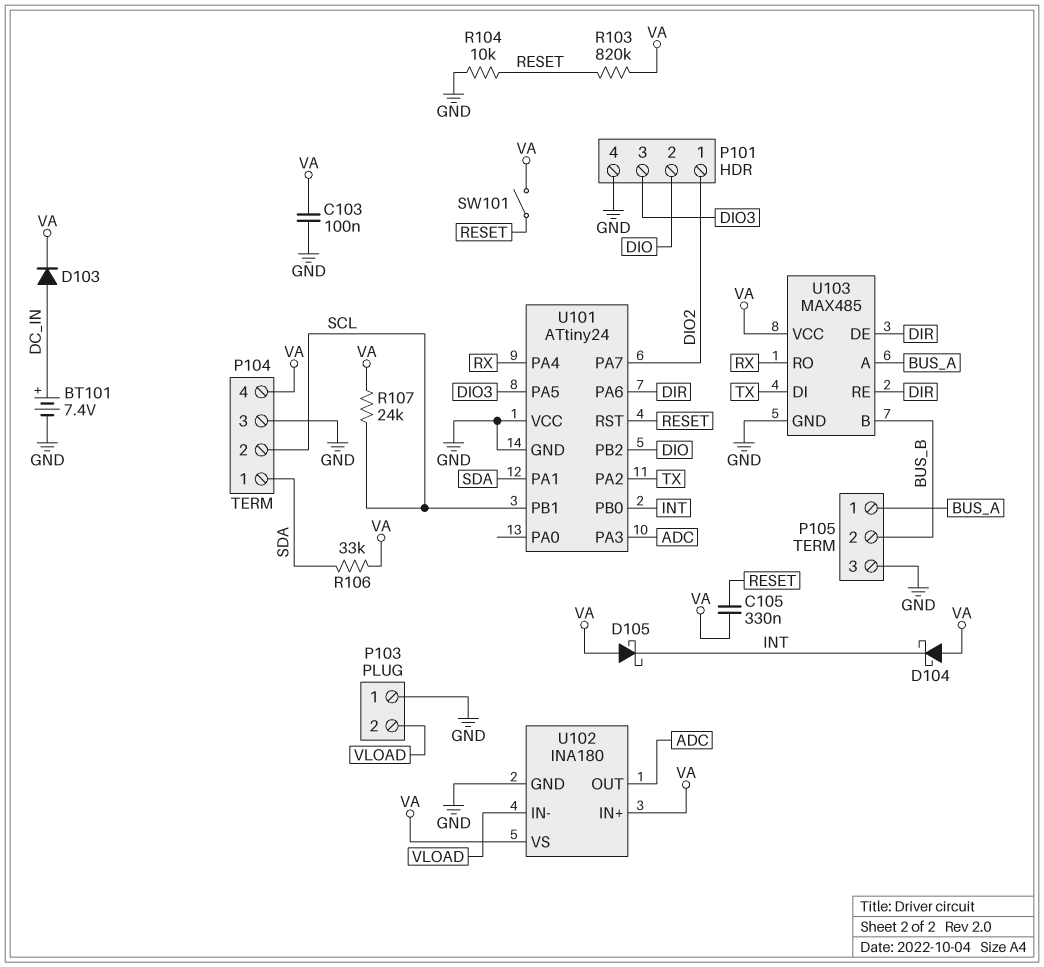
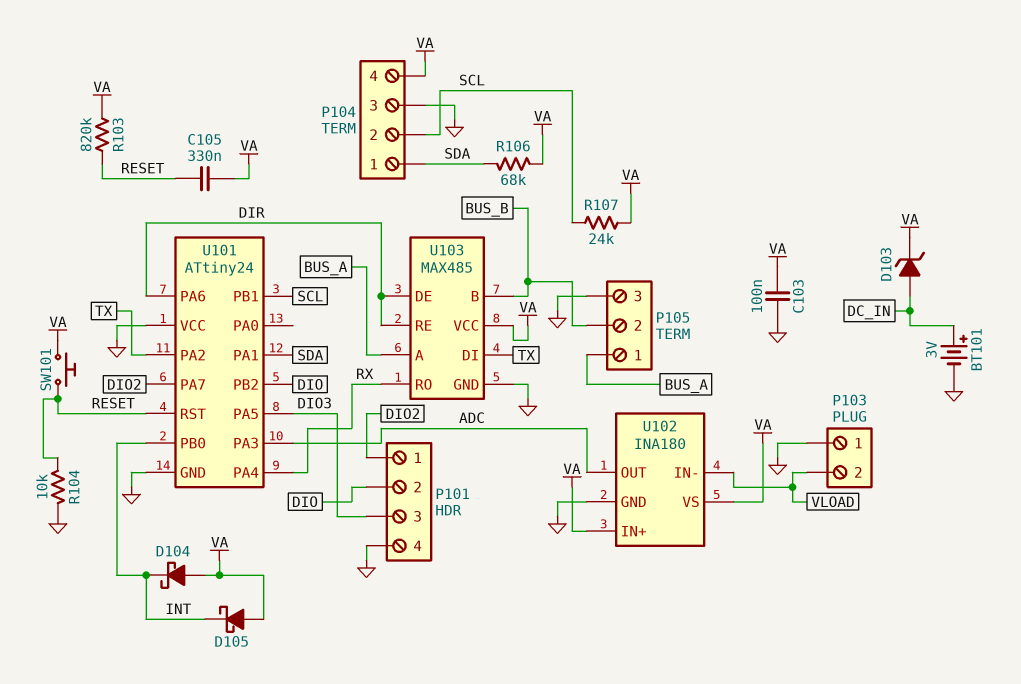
BT101: 7.4V (plus DC_IN, minus GND) -> 3V (plus DC_IN, minus GND)
D103: diode (A DC_IN, K VA) -> zener (A DC_IN, K VA)
R106: 33k (SDA, VA) -> 68k (SDA, VA)
SW101: switch (RESET, VA) -> button (RESET, VA)

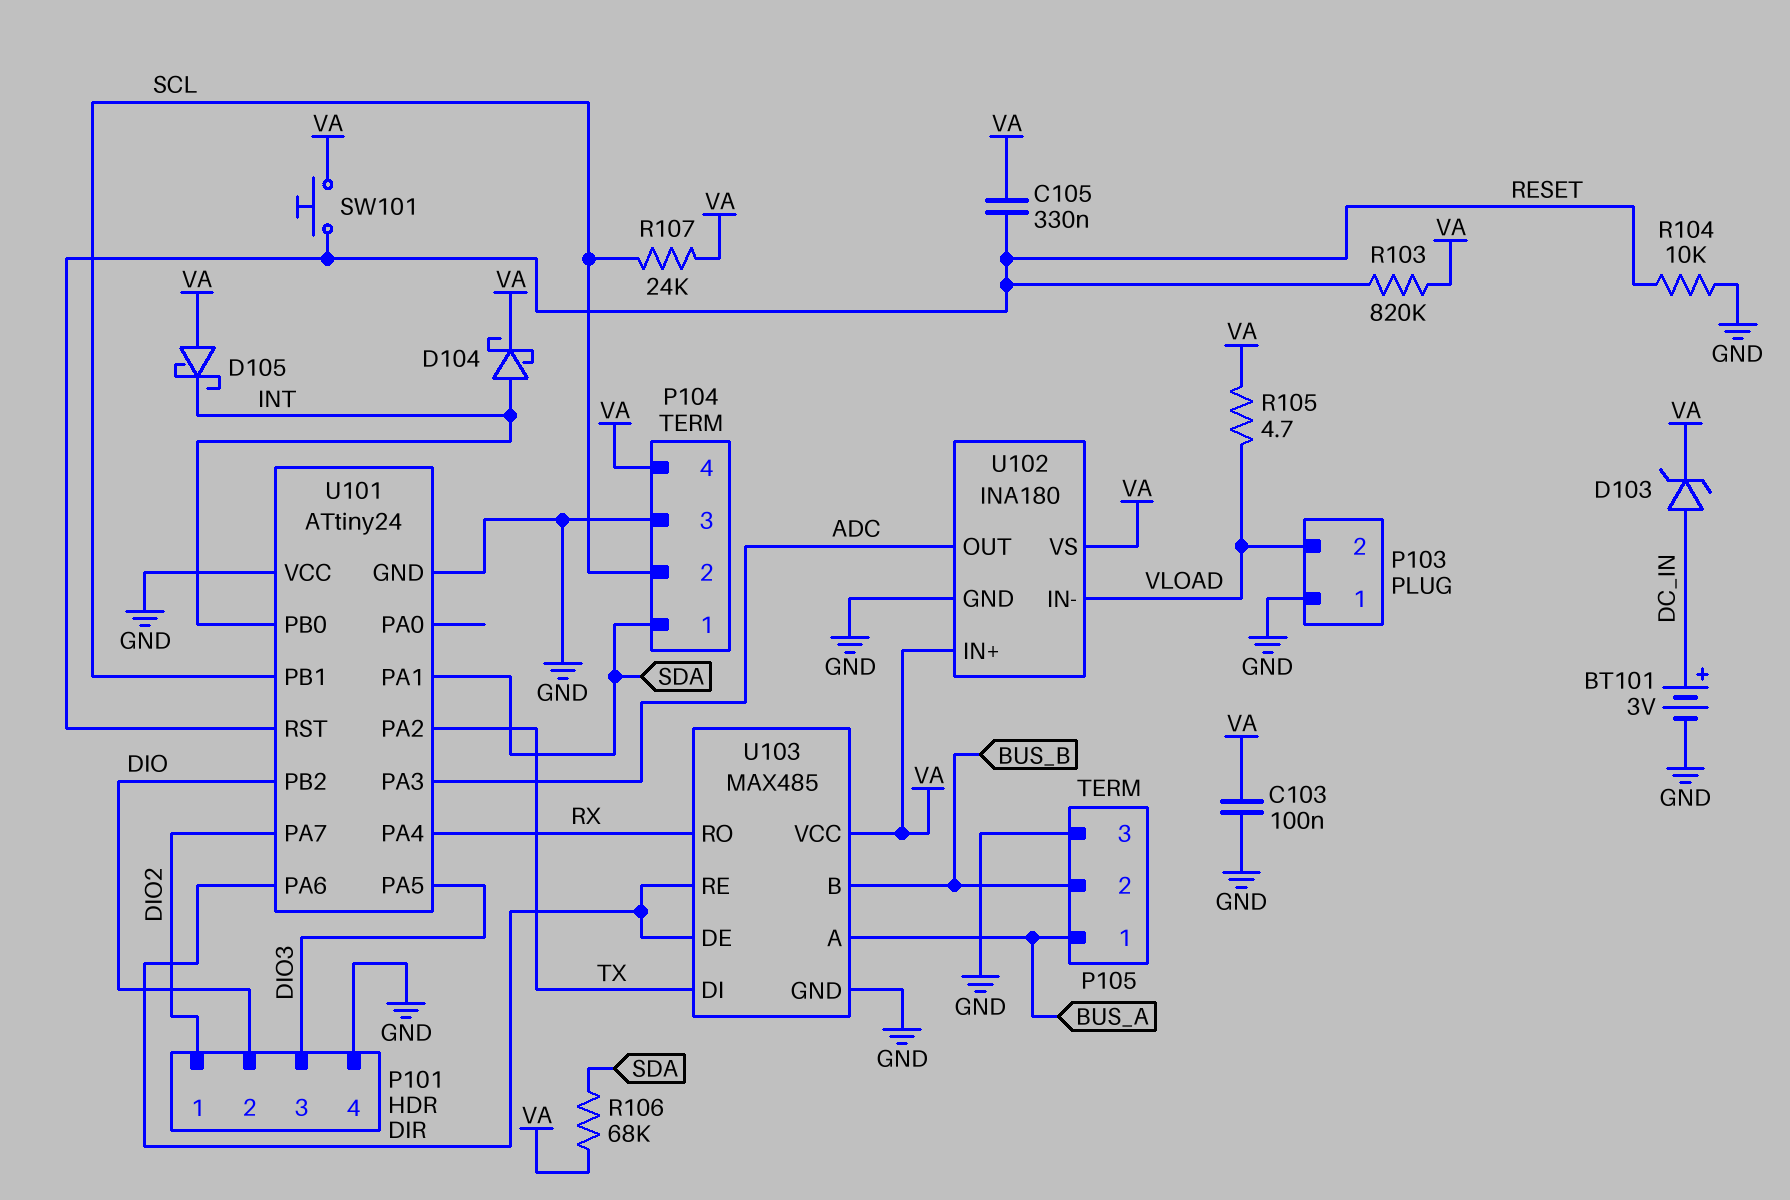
D104: schottky (A VA, K INT) -> schottky (A INT, K VA)
R105: none -> 4.7 (VA, VLOAD)

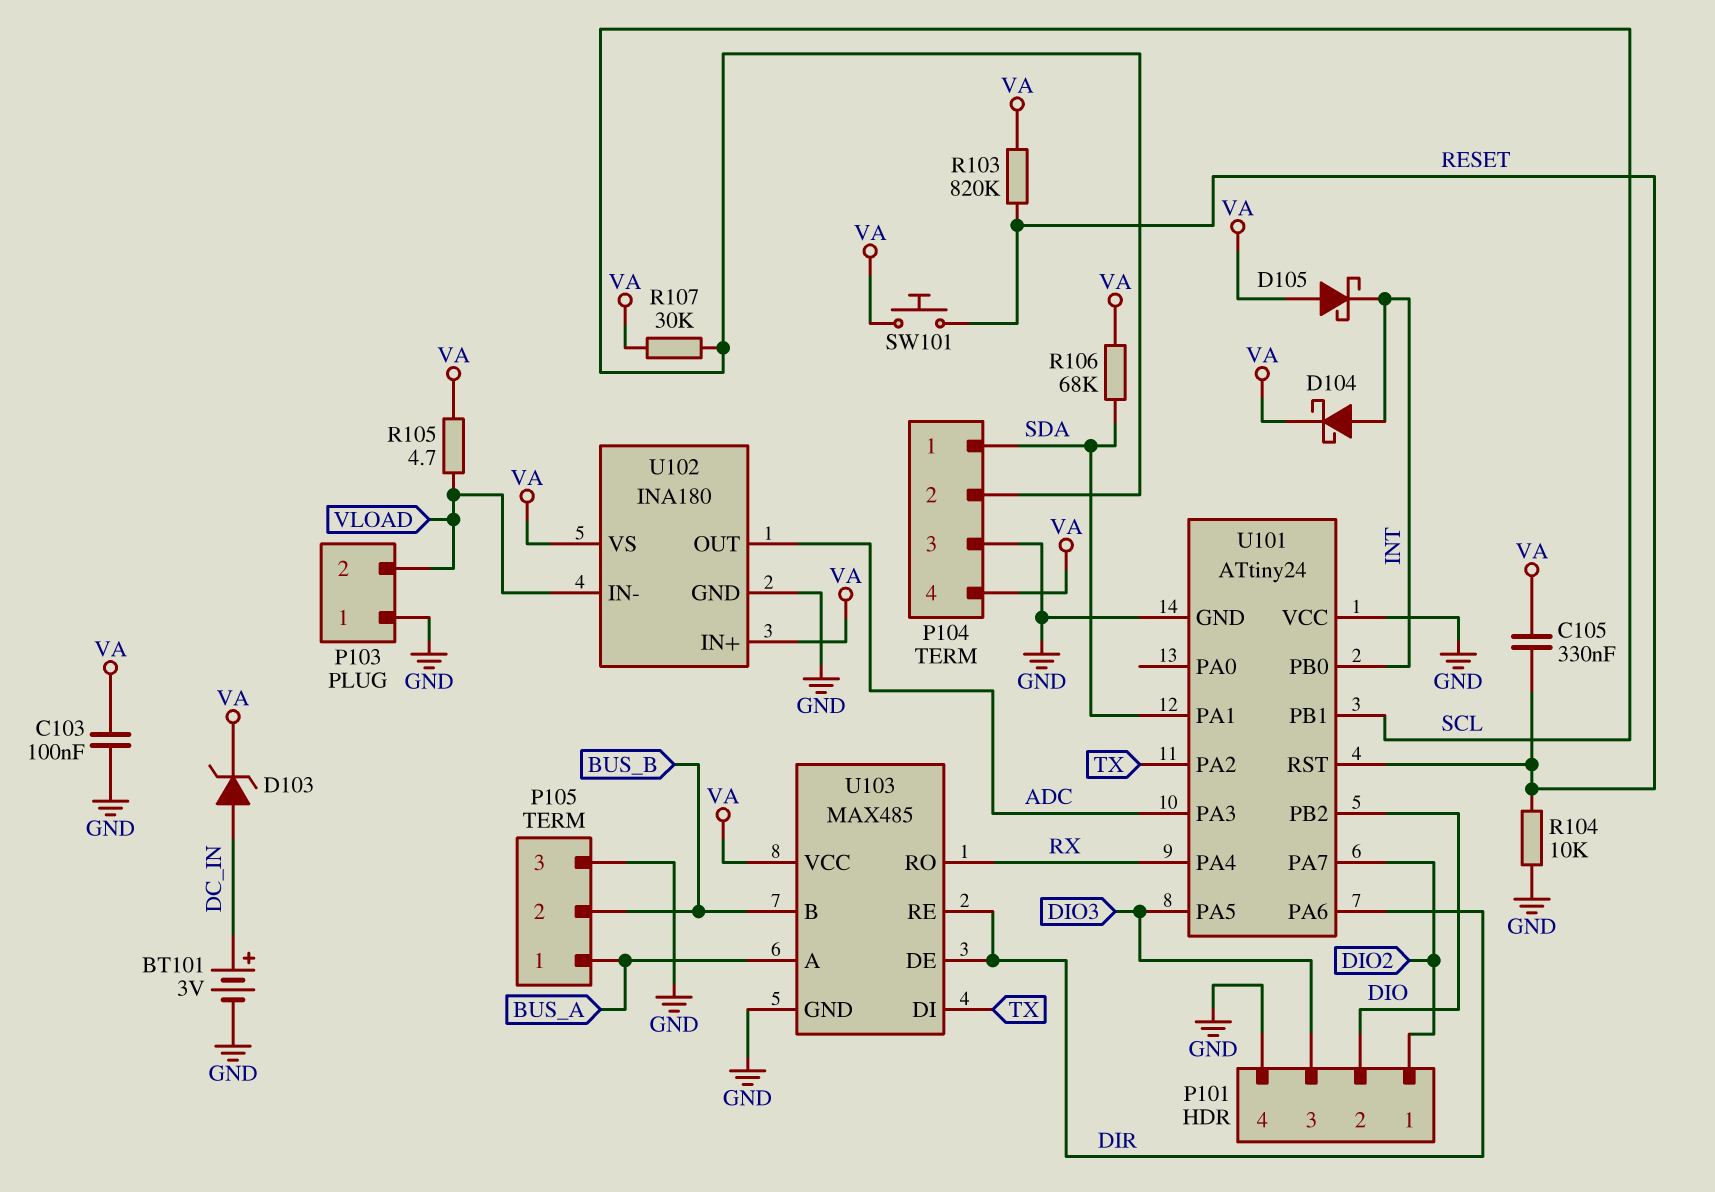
R107: 24k (SCL, VA) -> 30k (SCL, VA)

